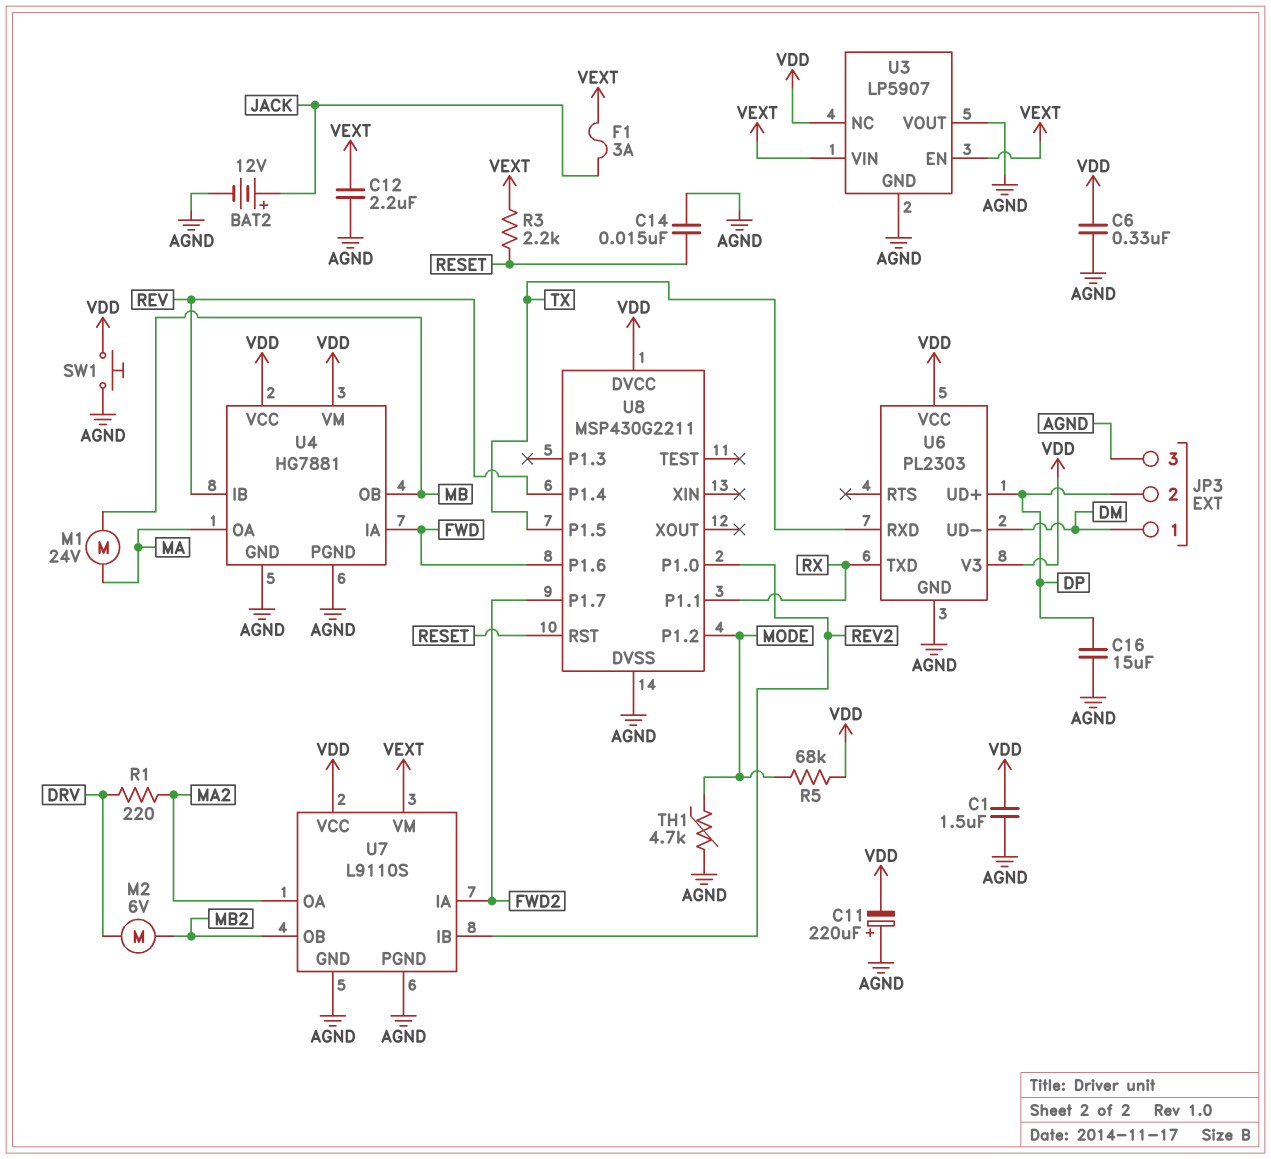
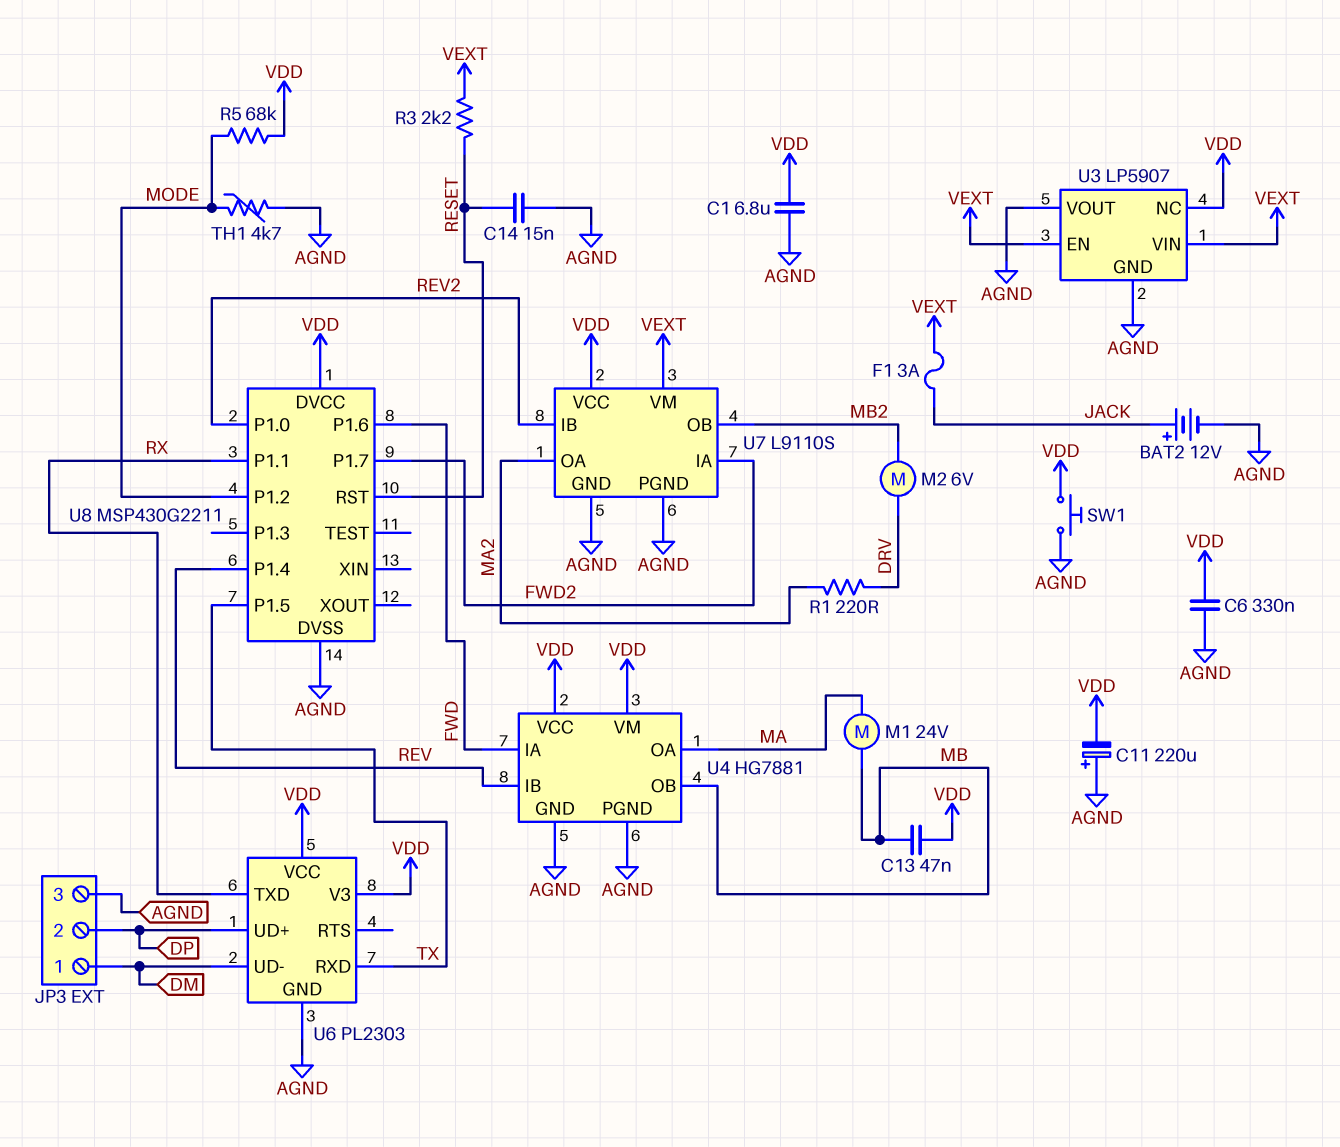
C1: 1.5uF (AGND, VDD) -> 6.8uF (AGND, VDD)
C12: 2.2uF (AGND, VEXT) -> none
C13: none -> 47nF (MB, VDD)
C16: 15uF (AGND, DP) -> none

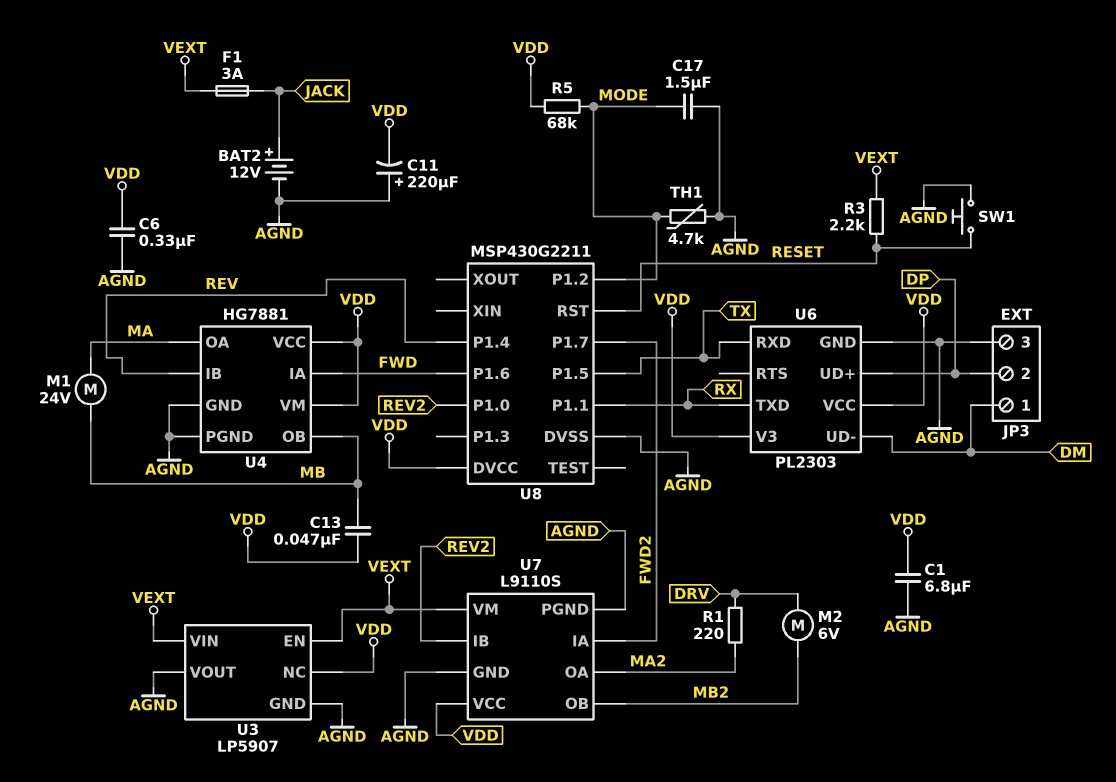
C14: 15nF (AGND, RESET) -> none
C17: none -> 1.5uF (AGND, MODE)
SW1: button (AGND, VDD) -> button (AGND, RESET)

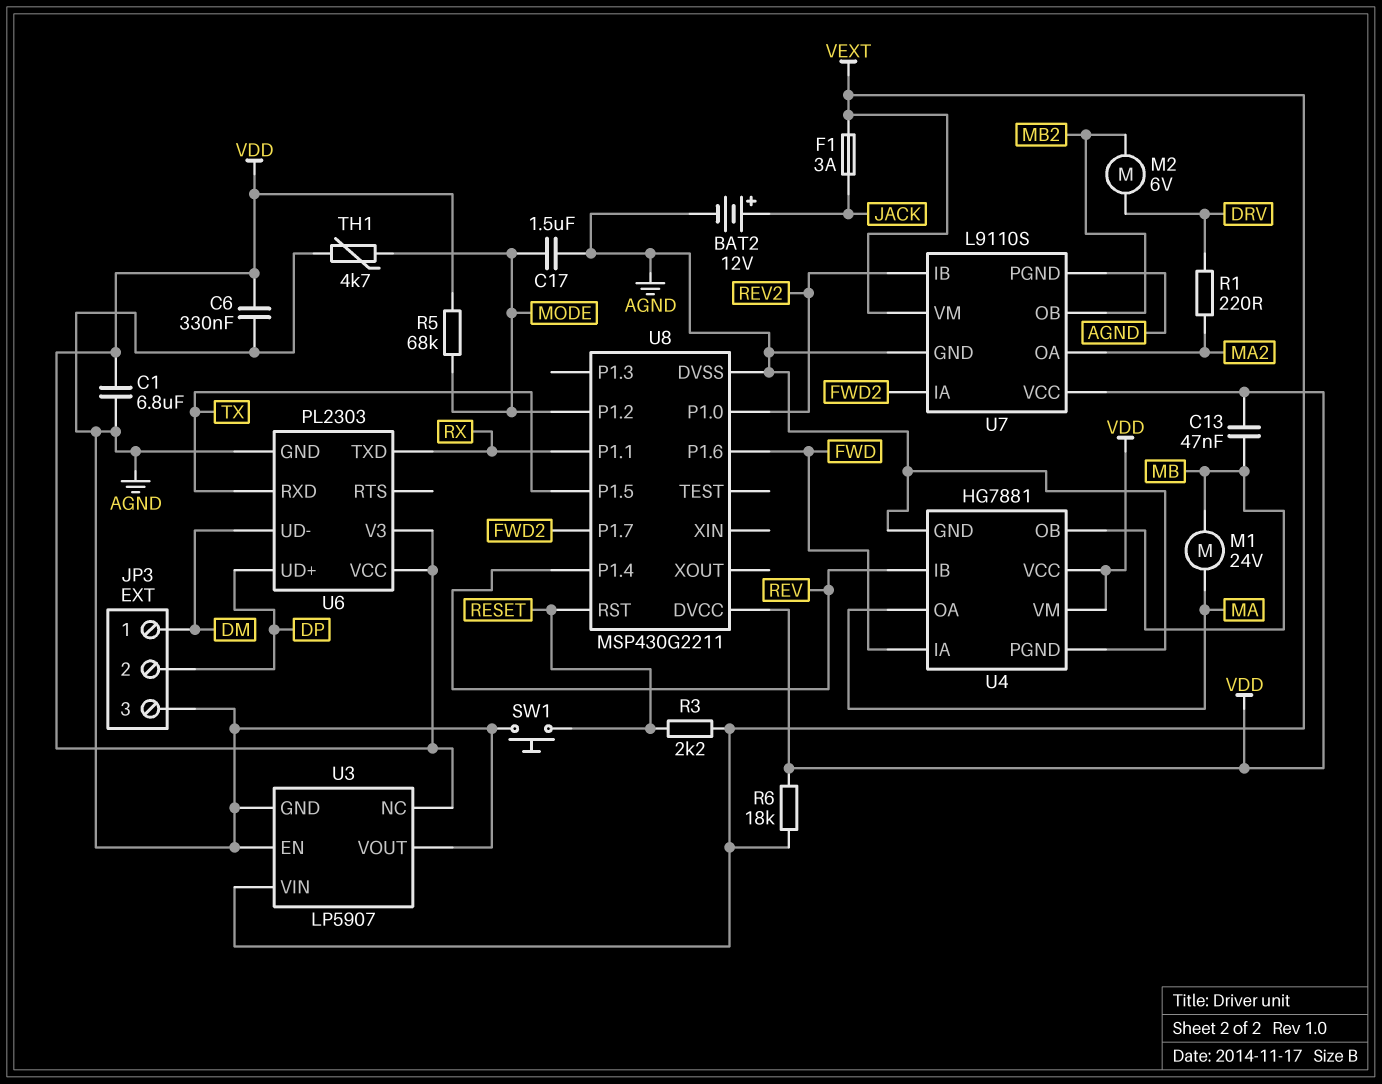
C11: 220uF (plus AGND, minus VDD) -> none
R6: none -> 18k (VDD, VEXT)
U3 pin EN: VEXT -> AGND

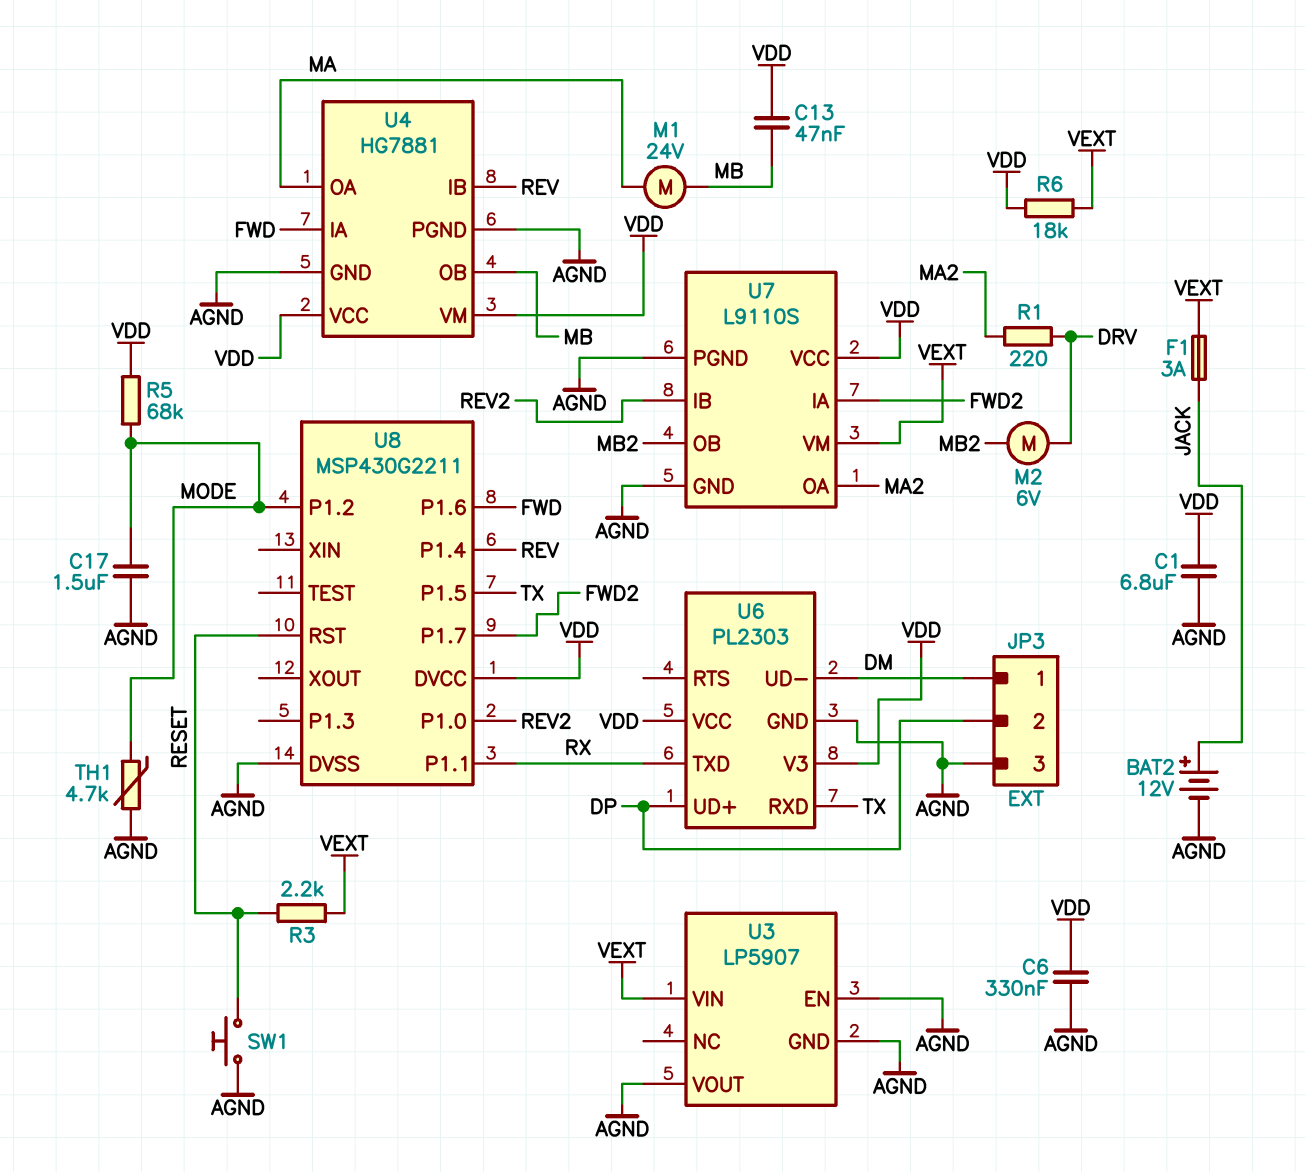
U3 pin NC: VDD -> none

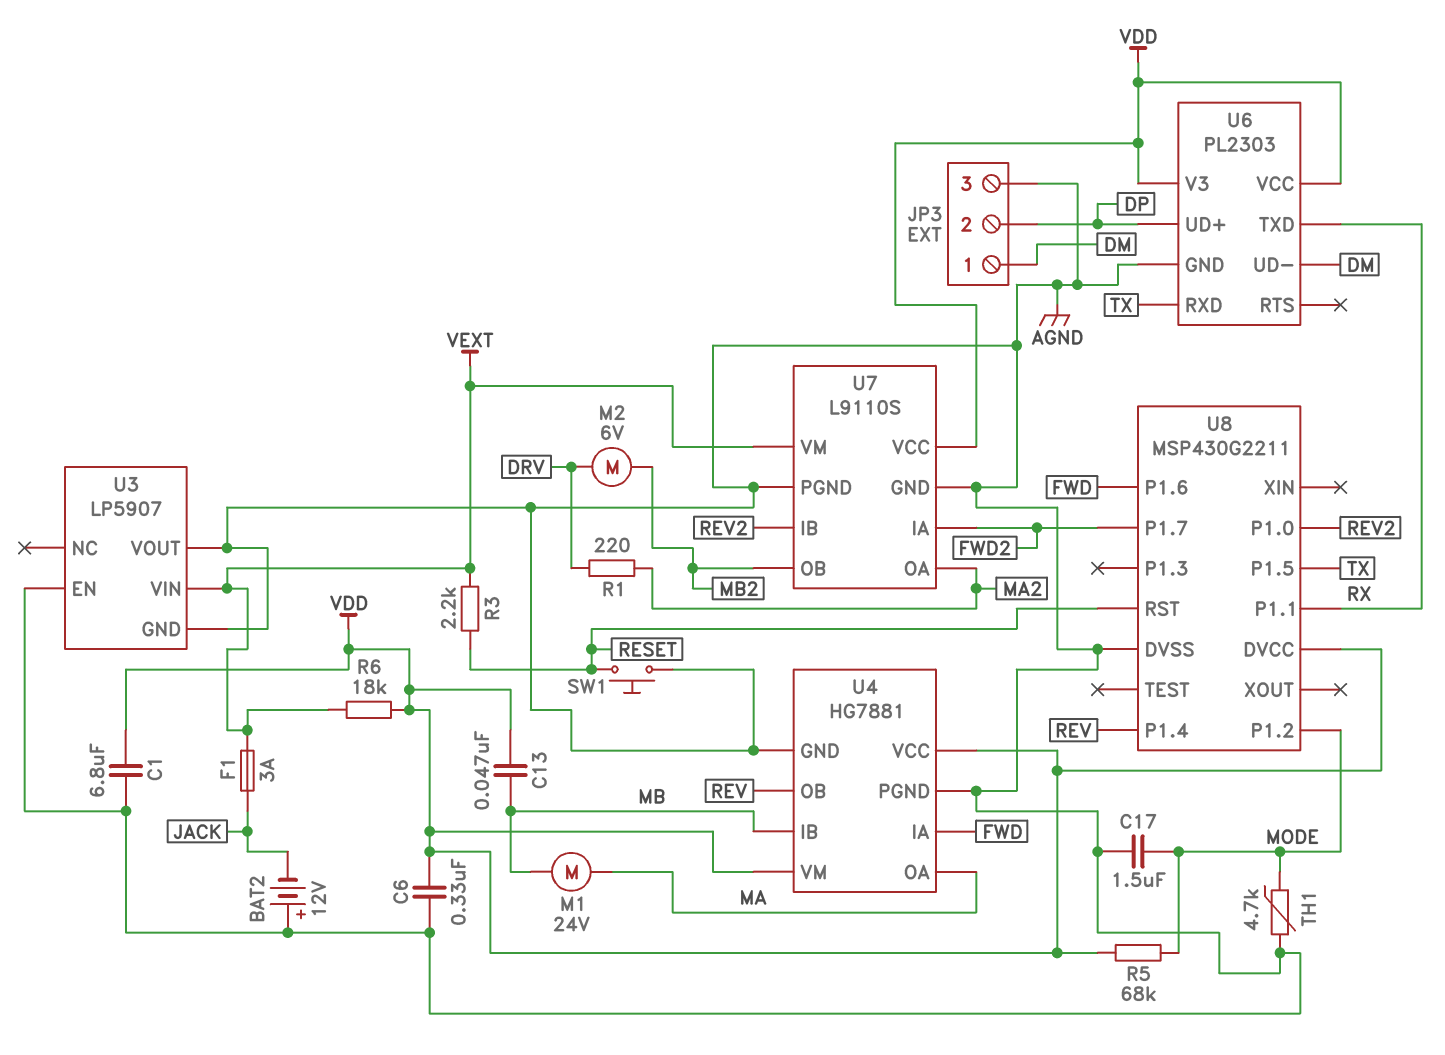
BAT2: 12V (plus JACK, minus AGND) -> 12V (plus AGND, minus JACK)
U4 pin IB: REV -> MB
U4 pin OB: MB -> REV

